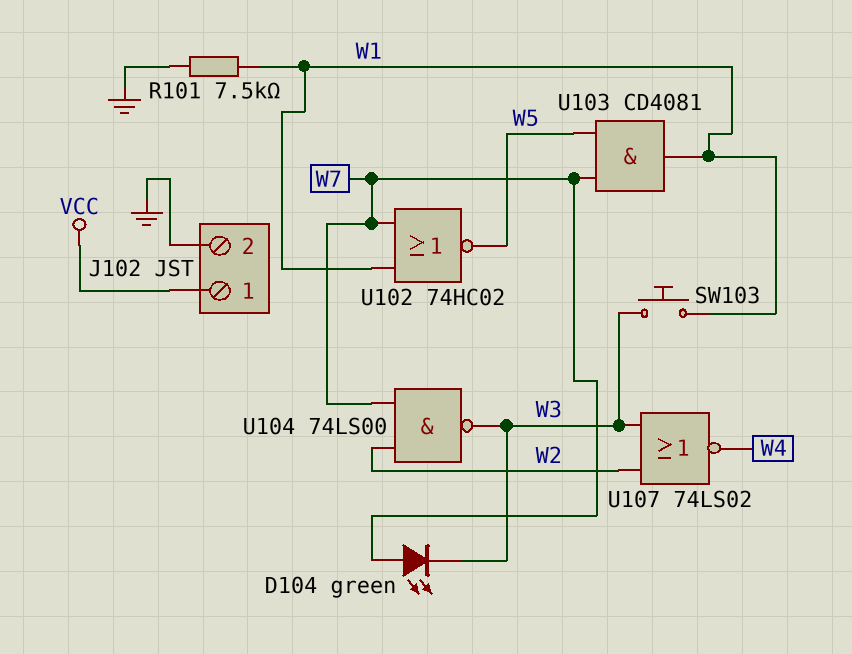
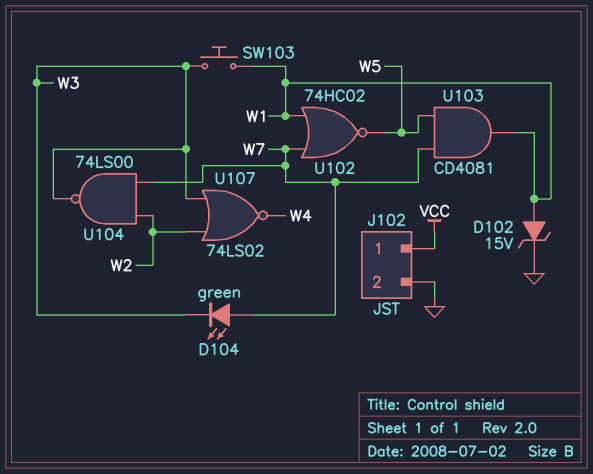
D102: none -> zener 15V (A W1, K GND)
R101: 7.5k (GND, W1) -> none

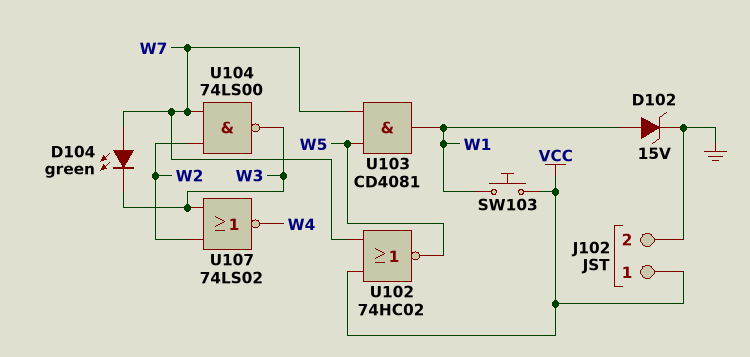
SW103: button (W1, W3) -> button (VCC, W1)
U102: NOR 74HC02 (in W1, in W7, out W5) -> NOR 74HC02 (in VCC, in W7, out W5)

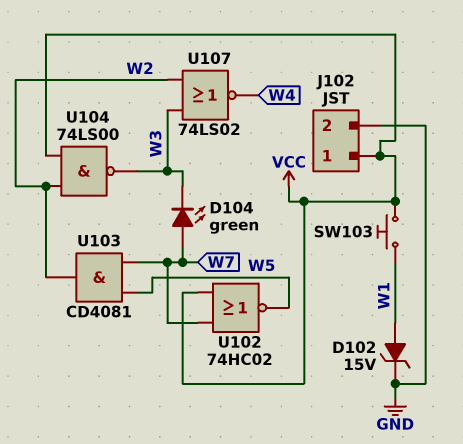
U103: AND CD4081 (in W5, in W7, out W1) -> AND CD4081 (in W5, in W7, out W2)
U104: NAND 74LS00 (in W2, in W7, out W3) -> NAND 74LS00 (in VCC, in W2, out W3)

